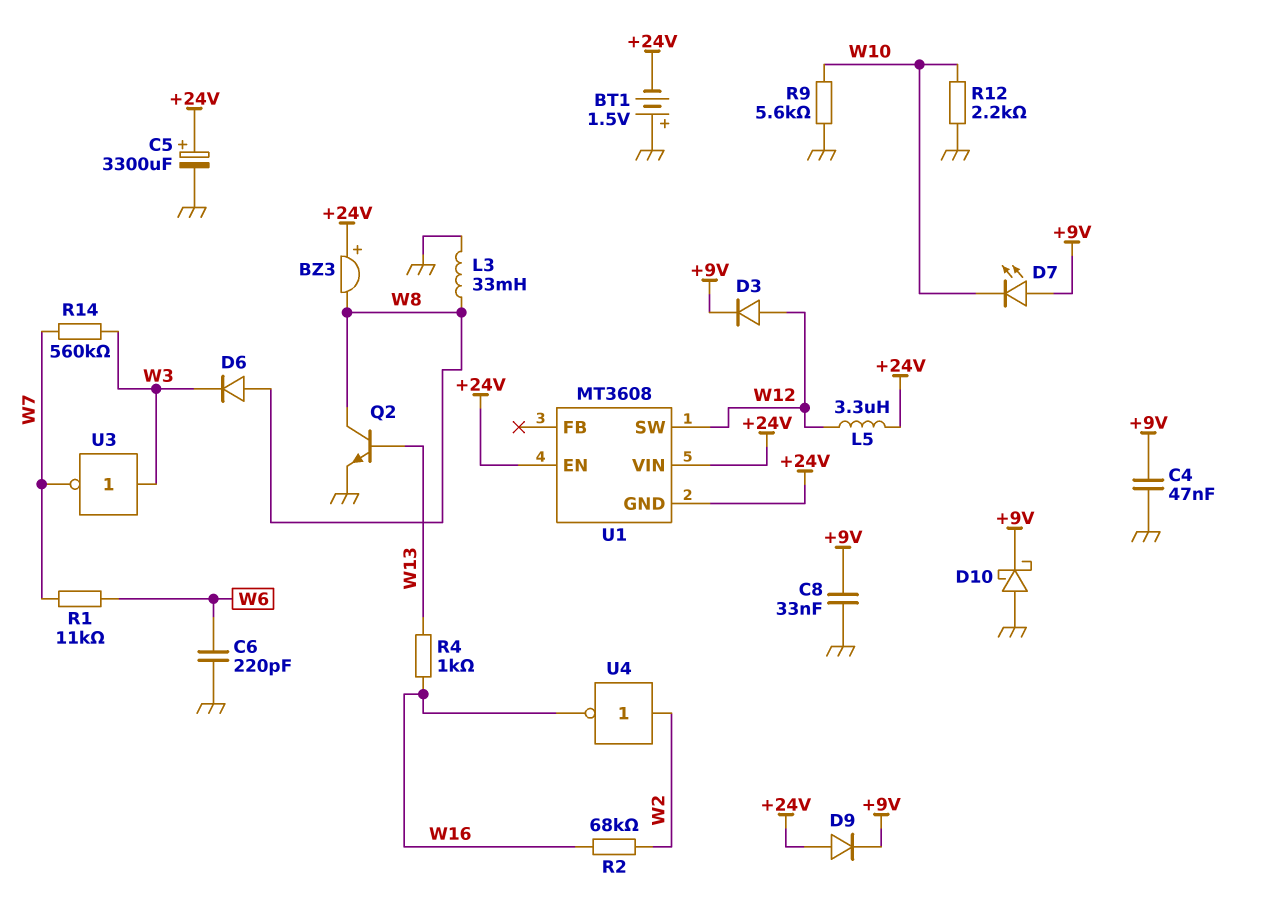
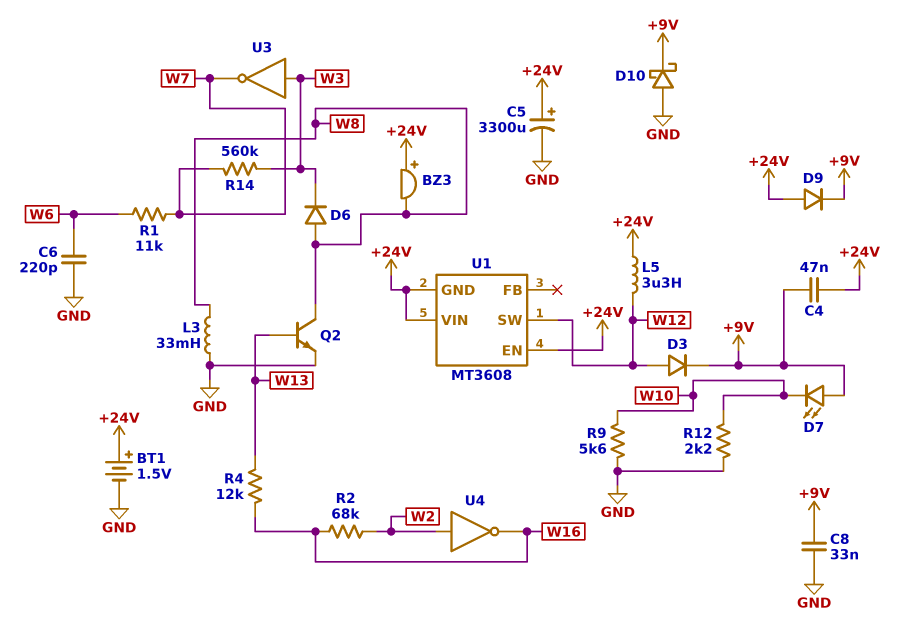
BT1: 1.5V (plus GND, minus +24V) -> 1.5V (plus +24V, minus GND)
C4: 47nF (+9V, GND) -> 47nF (+9V, +24V)
R4: 1k (W13, W16) -> 12k (W13, W16)

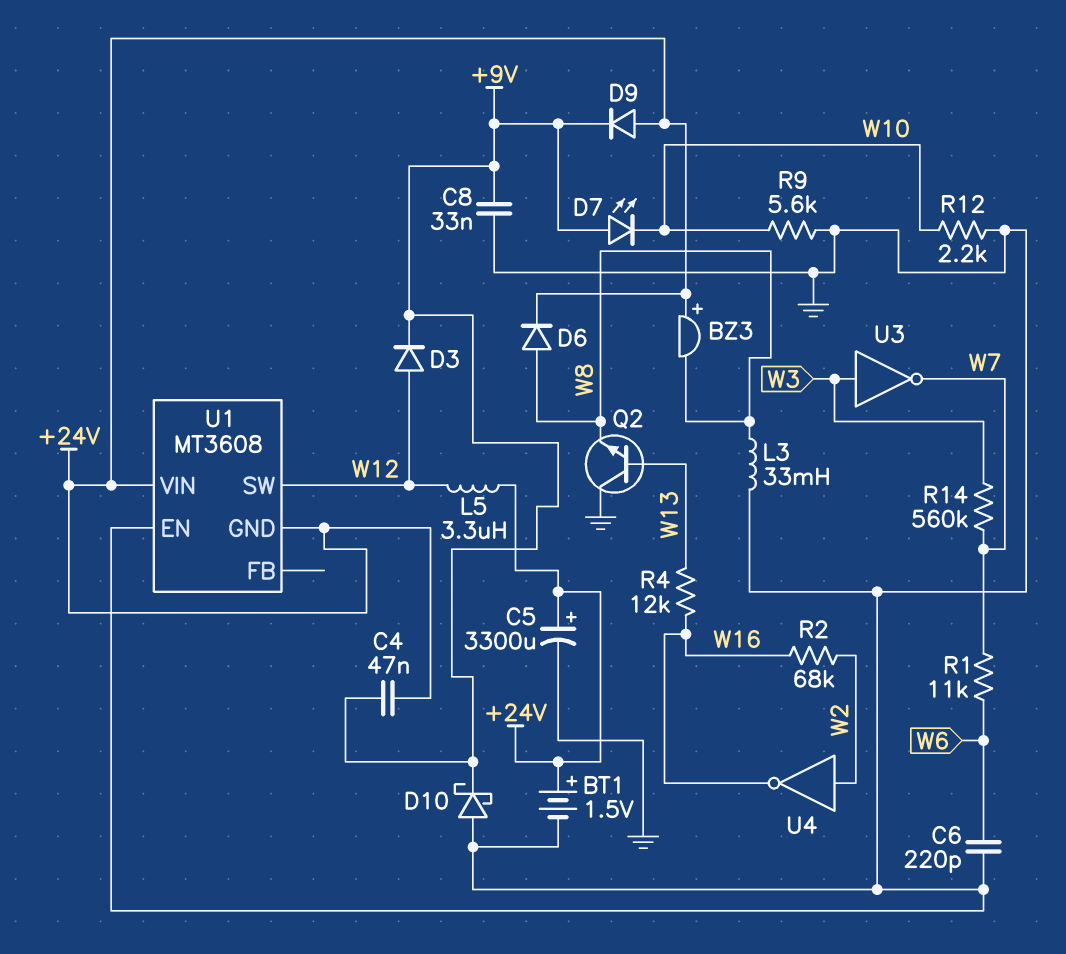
D6: diode (A W8, K W3) -> diode (A W8, K +24V)
Q2: NPN (B W13, C W8, E GND) -> NPN (B W13, C GND, E W8)
U1 pin EN: +24V -> GND

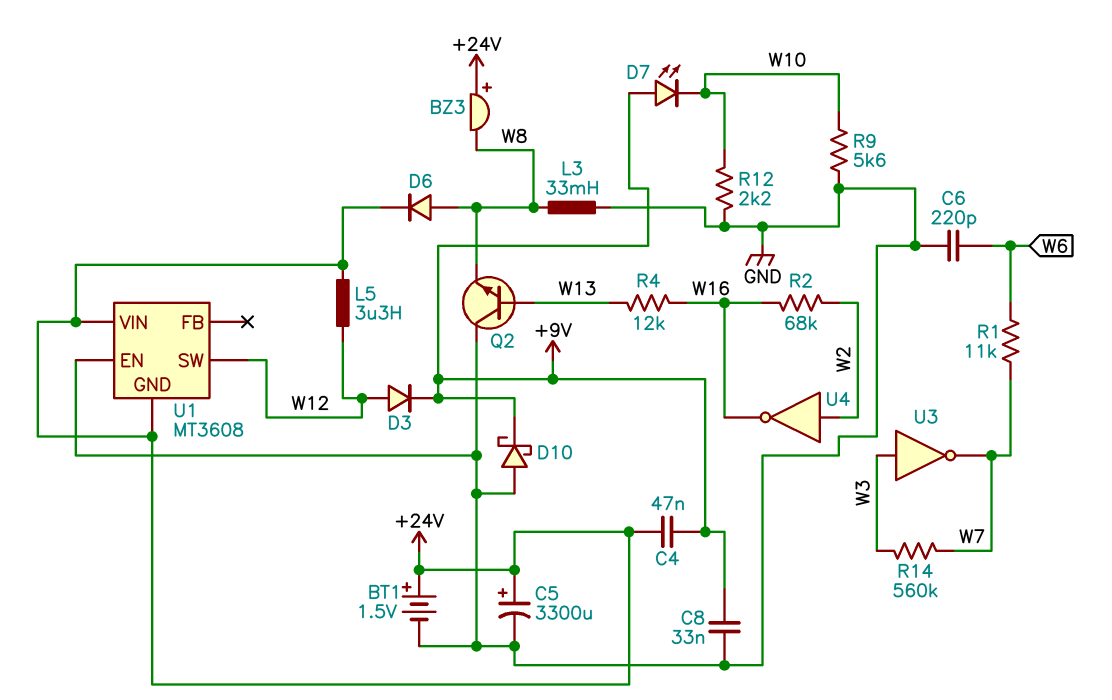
D9: diode (A +24V, K +9V) -> none

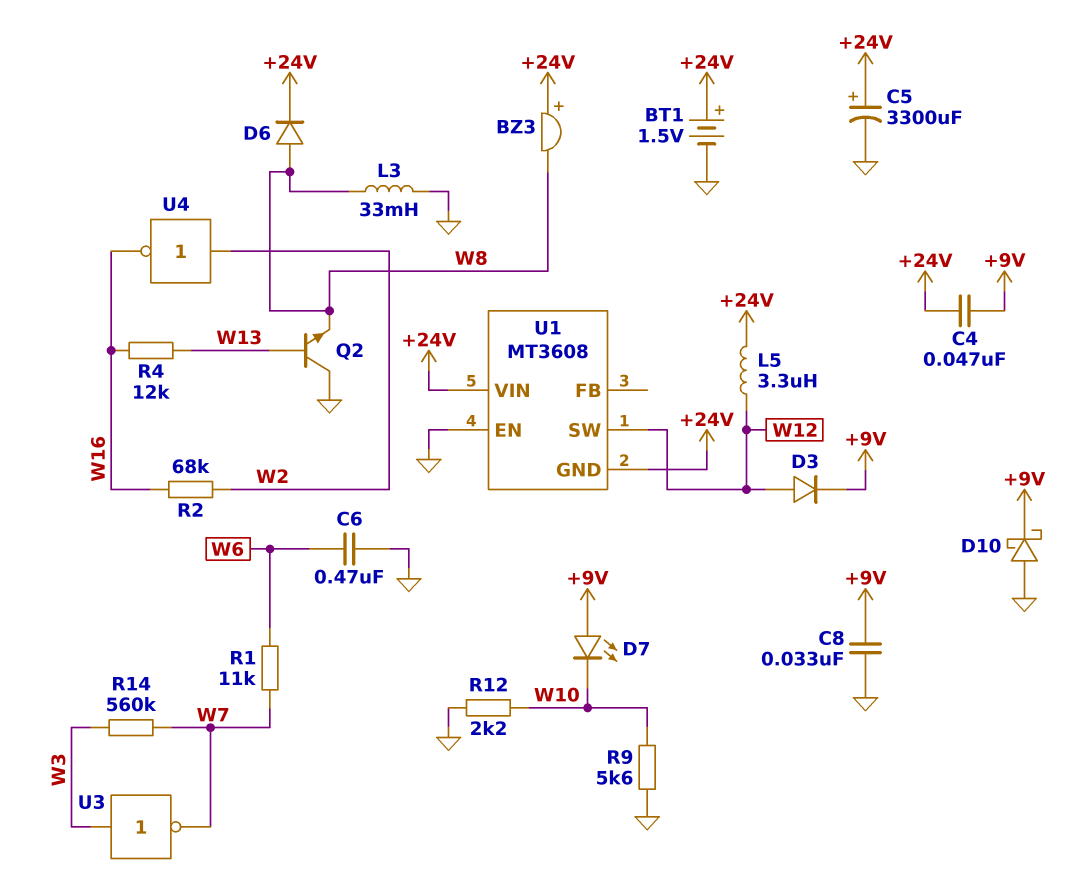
C6: 220pF (GND, W6) -> 470nF (GND, W6)

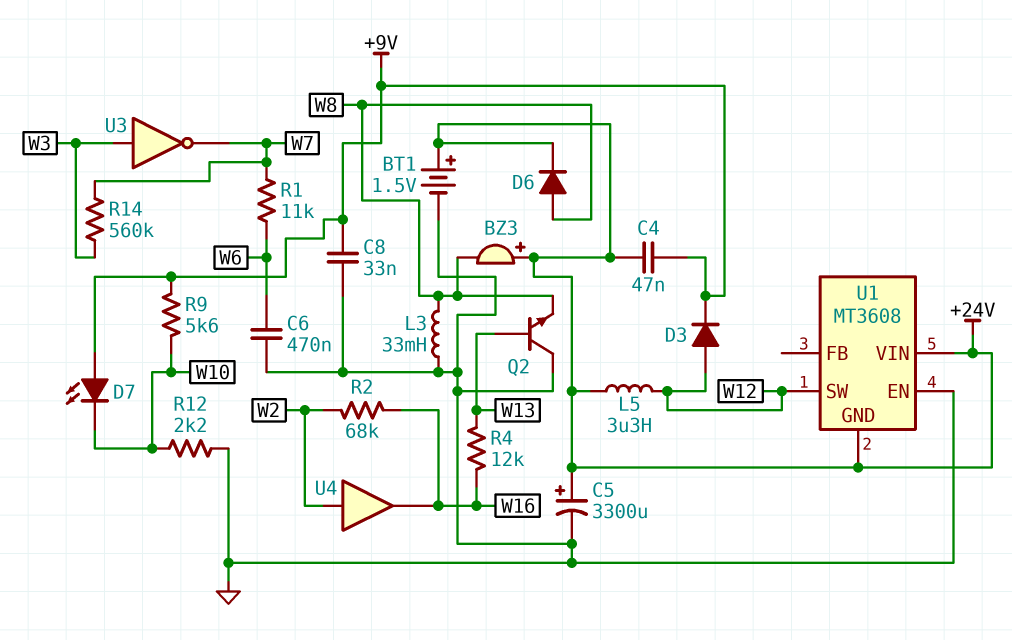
D10: schottky (A GND, K +9V) -> none
R9: 5.6k (GND, W10) -> 5.6k (+9V, W10)
U4: NOT (in W2, out W16) -> buffer (in W2, out W16)

